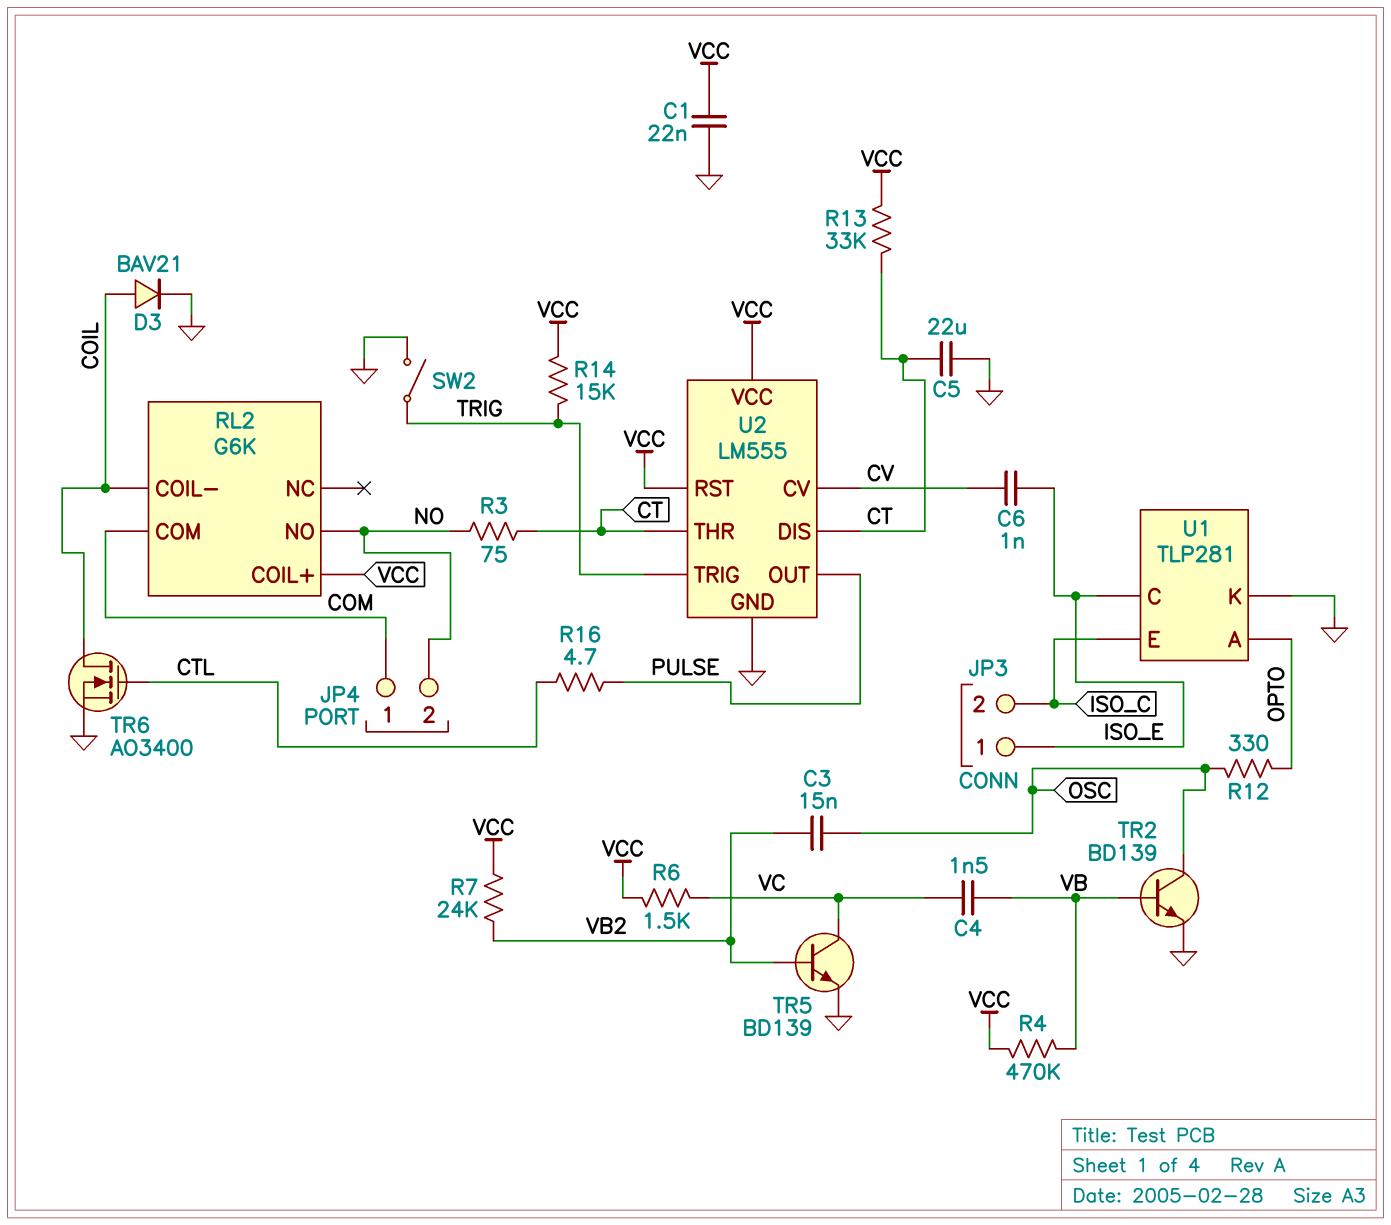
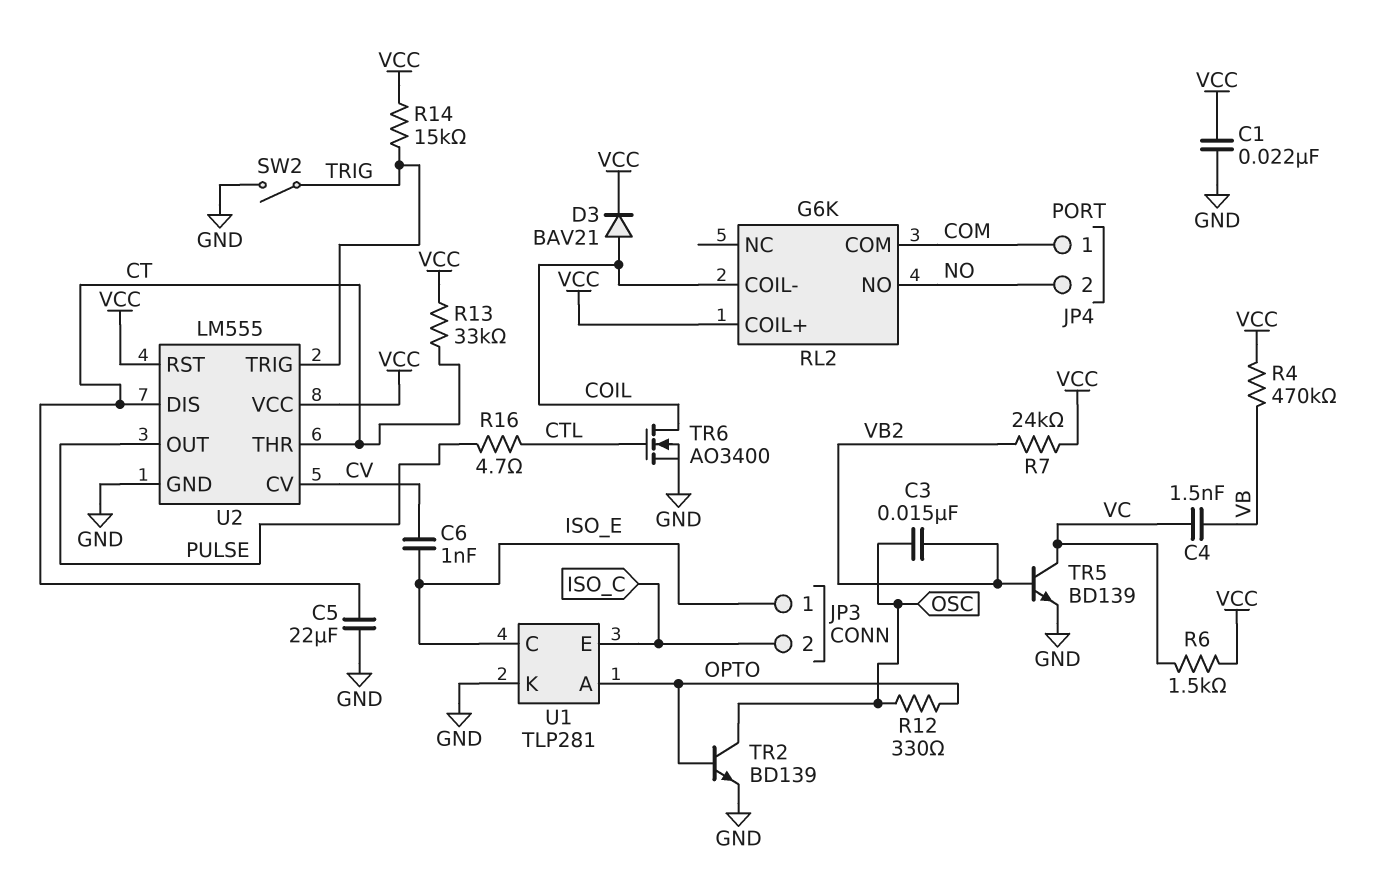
D3: diode BAV21 (A COIL, K GND) -> diode BAV21 (A COIL, K VCC)
R3: 75 (CT, NO) -> none
TR2: NPN BD139 (B VB, C OSC, E GND) -> NPN BD139 (B OPTO, C OSC, E GND)

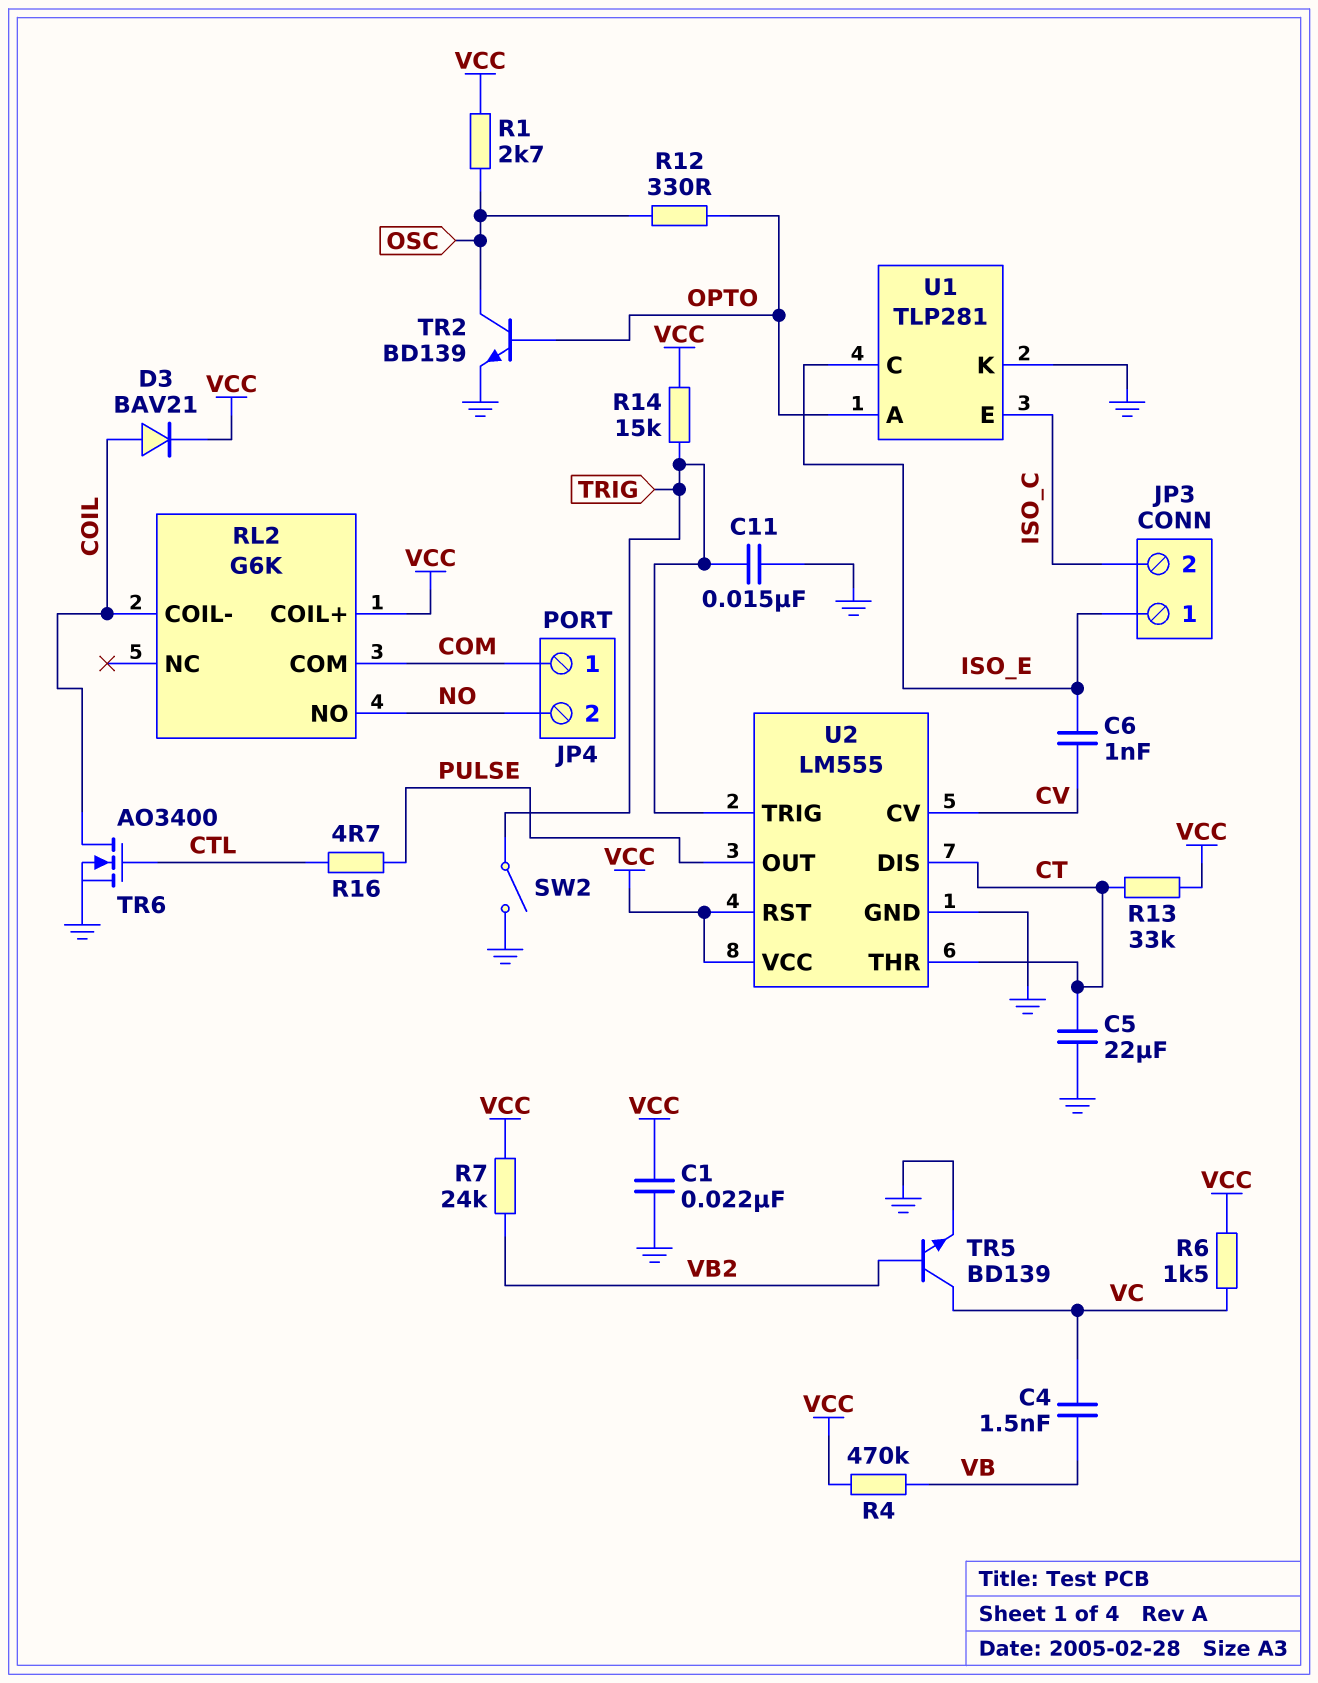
C3: 15nF (OSC, VB2) -> none
C11: none -> 15nF (GND, TRIG)
R1: none -> 2.7k (OSC, VCC)

